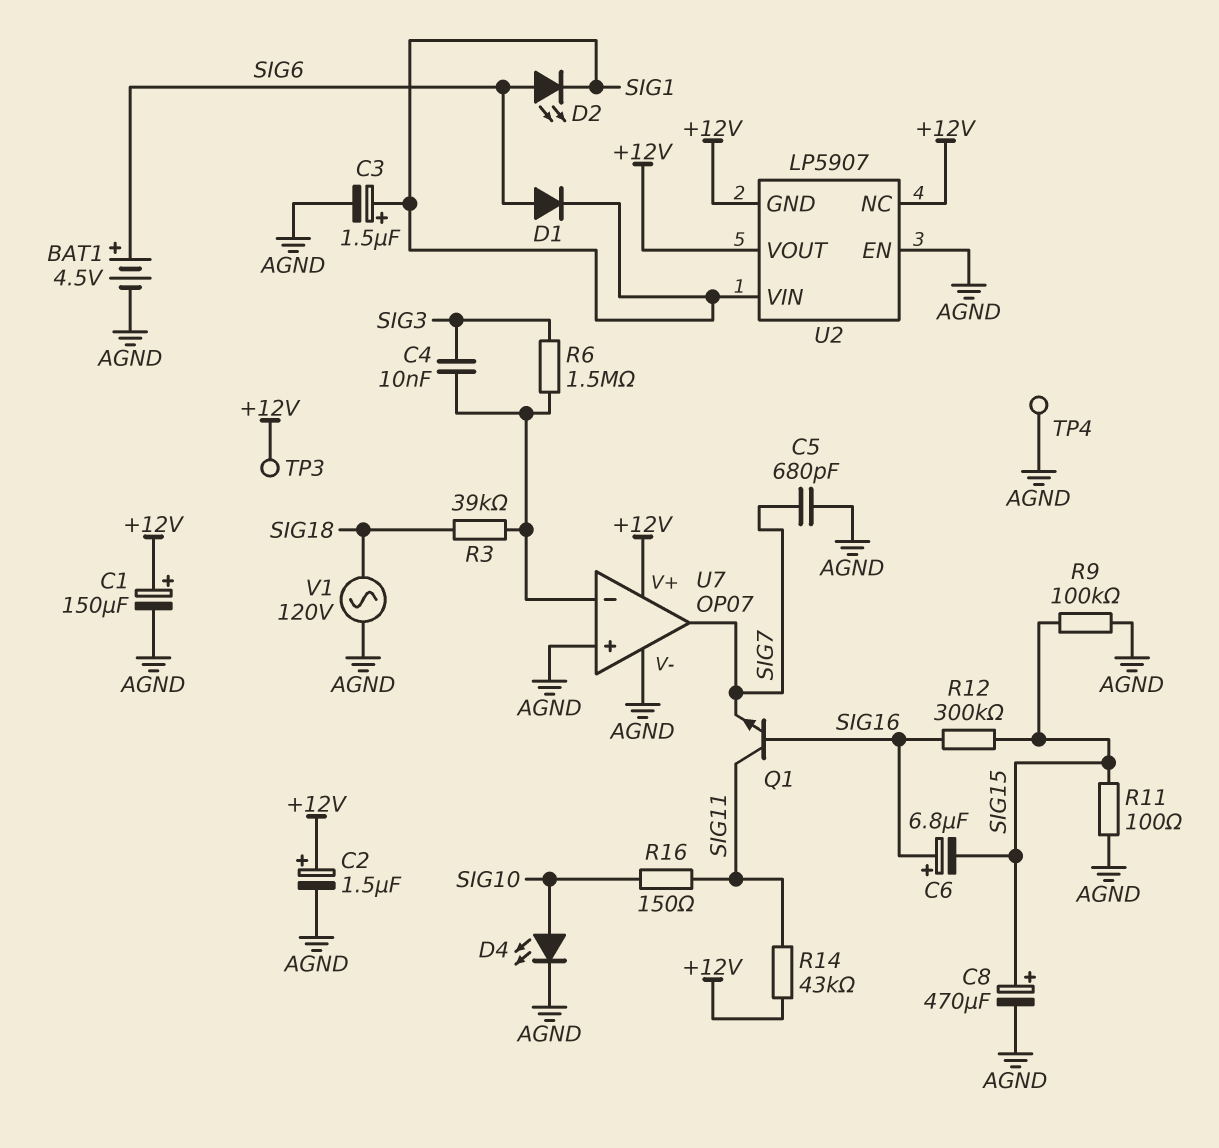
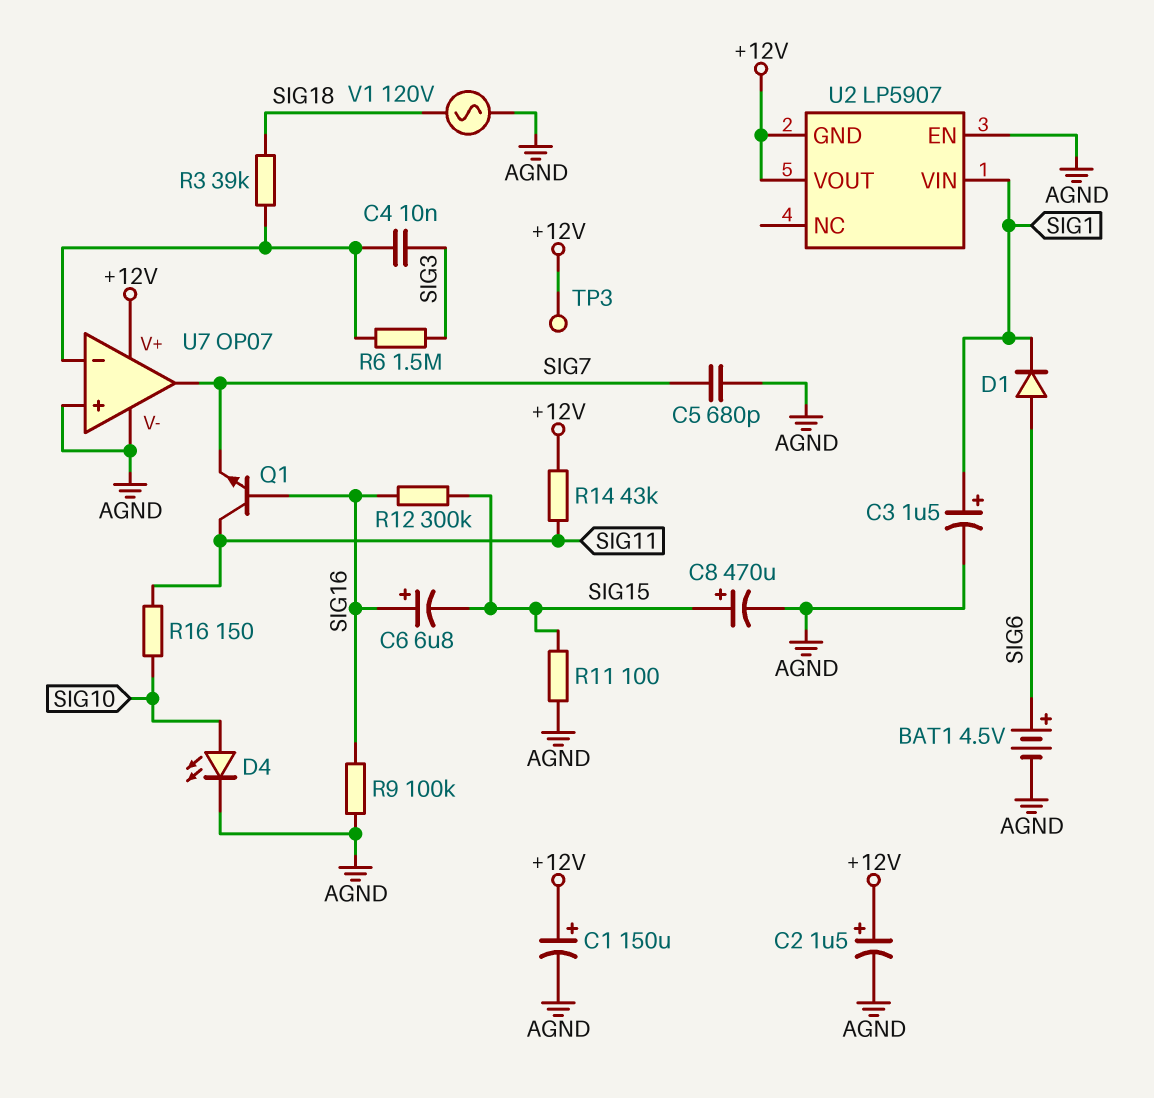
D2: LED (A SIG6, K SIG1) -> none
R9: 100k (AGND, SIG15) -> 100k (AGND, SIG16)
TP4: test point (AGND) -> none
U2 pin NC: +12V -> none

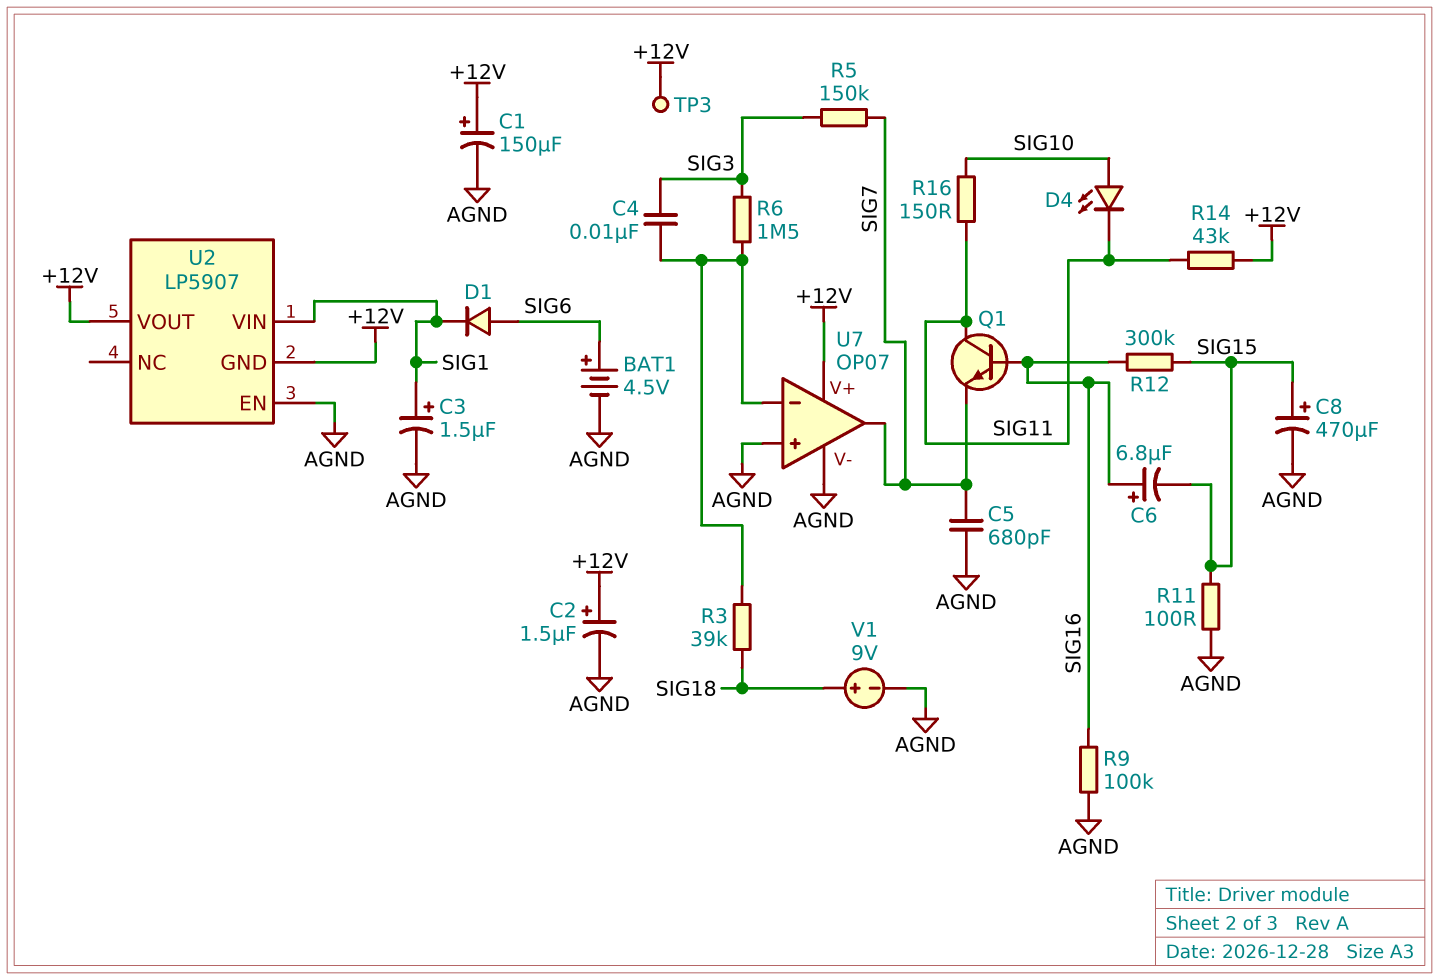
D4: LED (A SIG10, K AGND) -> LED (A SIG10, K SIG11)
R5: none -> 150k (SIG3, SIG7)
V1: AC 120V (AGND, SIG18) -> 9V (plus SIG18, minus AGND)

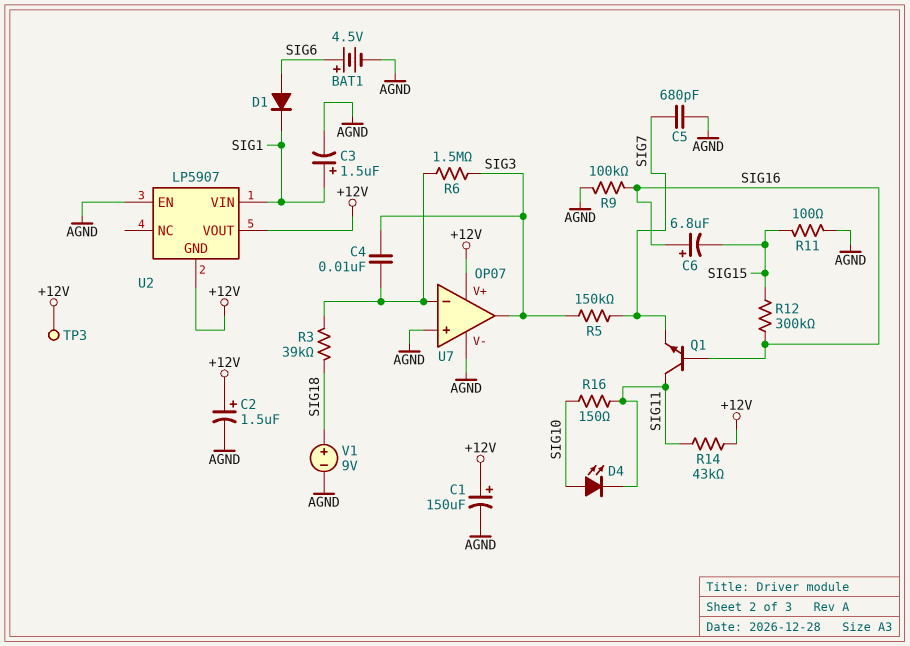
C8: 470uF (plus SIG15, minus AGND) -> none
U7 pin out: SIG7 -> SIG3

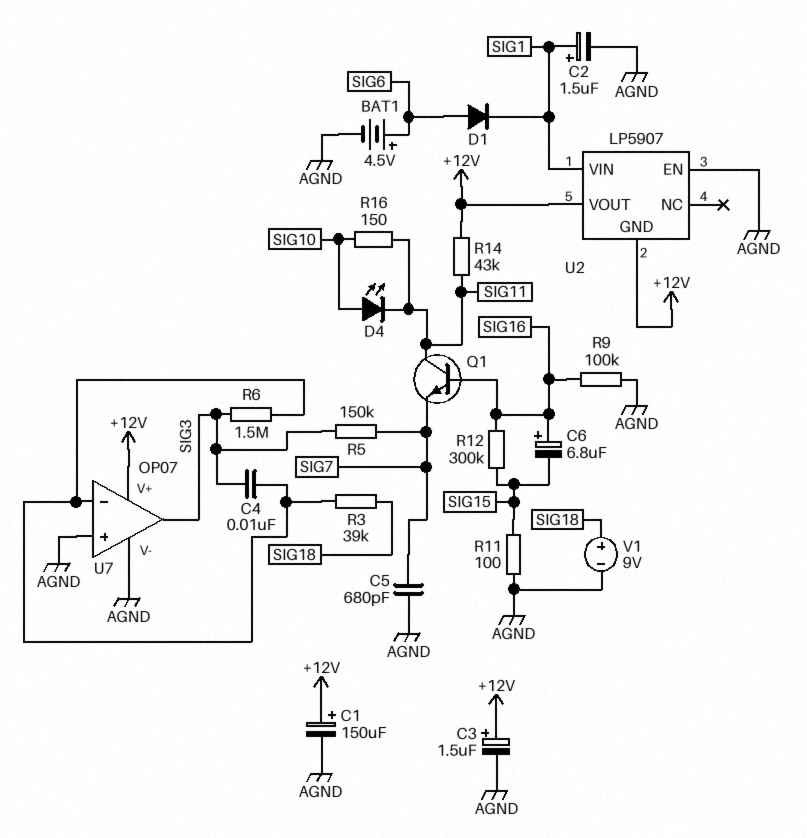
C2: 1.5uF (plus +12V, minus AGND) -> 1.5uF (plus SIG1, minus AGND)
C3: 1.5uF (plus SIG1, minus AGND) -> 1.5uF (plus +12V, minus AGND)
TP3: test point (+12V) -> none

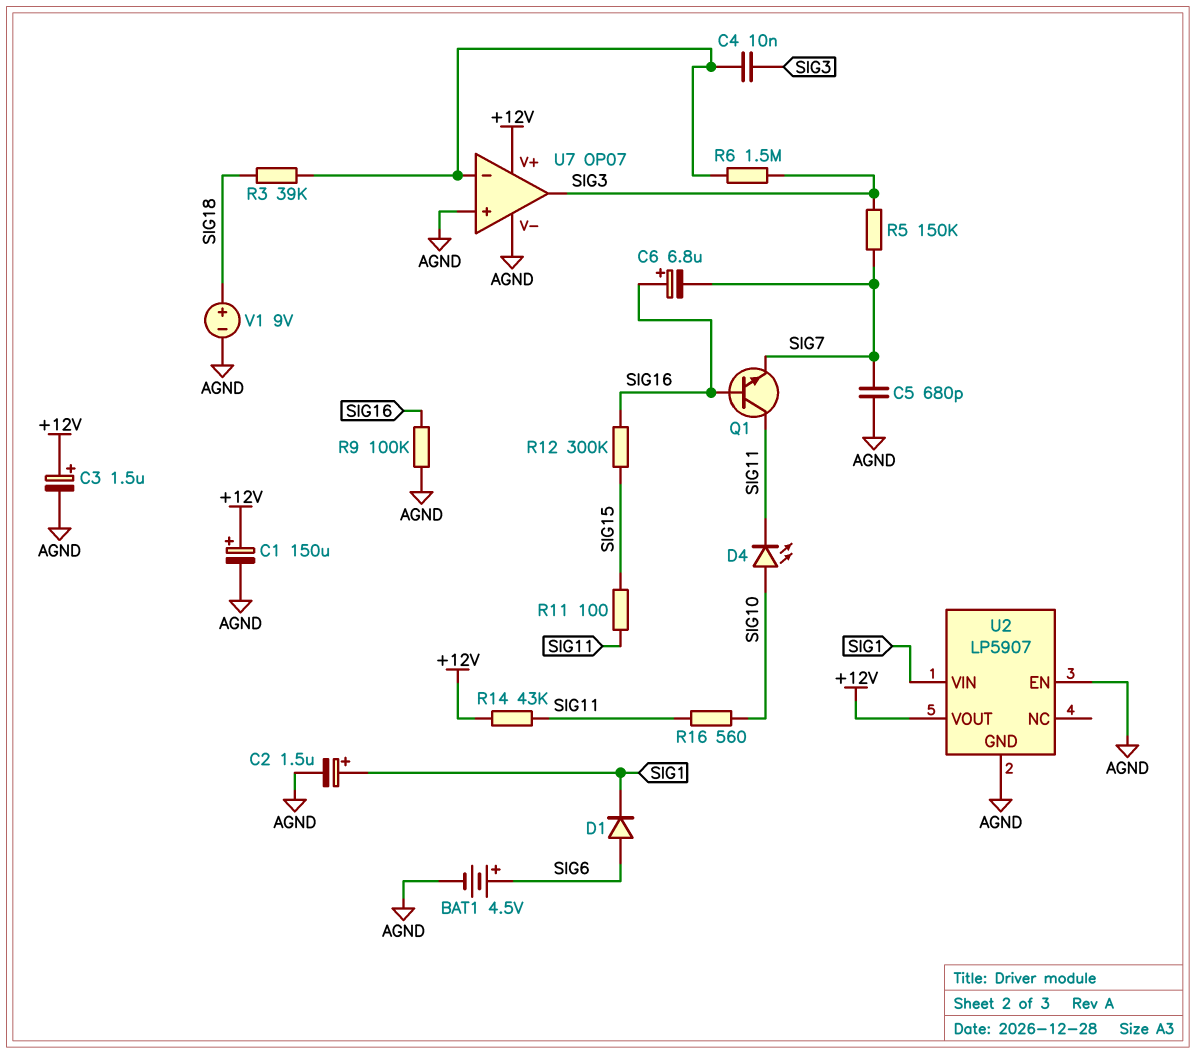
C6: 6.8uF (plus SIG16, minus SIG15) -> 6.8uF (plus SIG16, minus SIG7)
R11: 100 (AGND, SIG15) -> 100 (SIG11, SIG15)
R16: 150 (SIG10, SIG11) -> 560 (SIG10, SIG11)
U2 pin GND: +12V -> AGND

